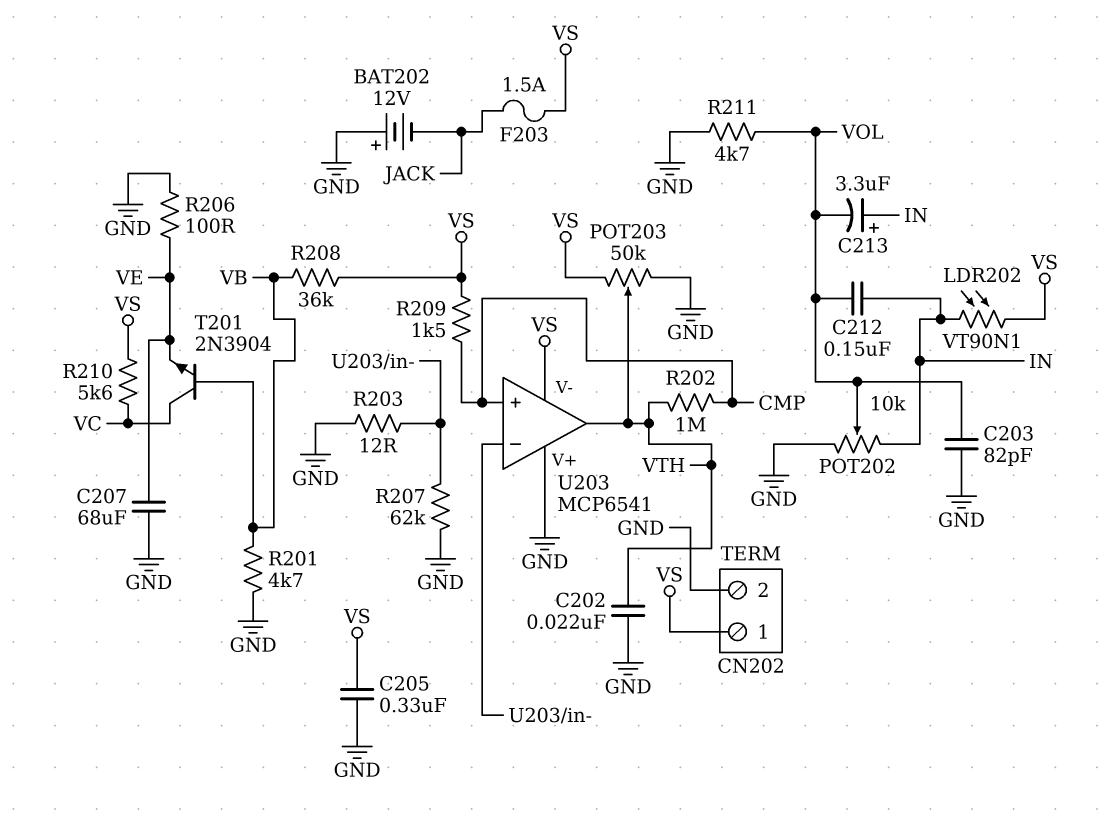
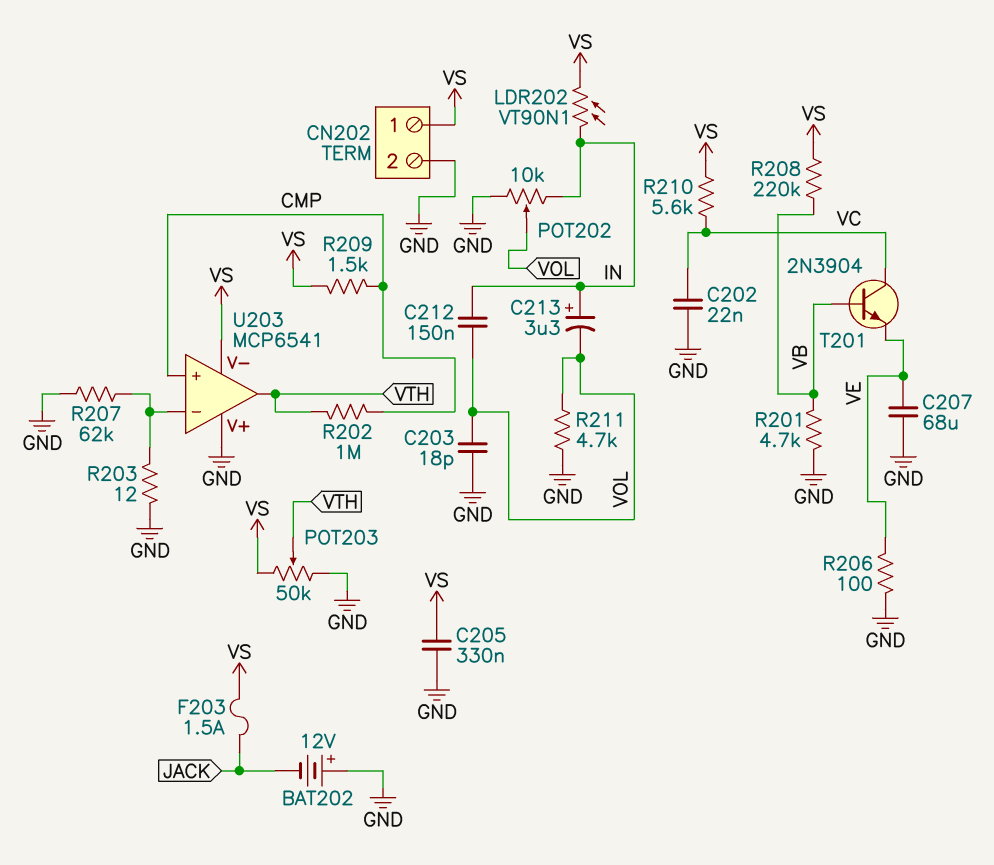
C202: 22nF (GND, VTH) -> 22nF (GND, VC)
C203: 82pF (GND, VOL) -> 18pF (GND, VOL)
R208: 36k (VB, VS) -> 220k (VB, VS)

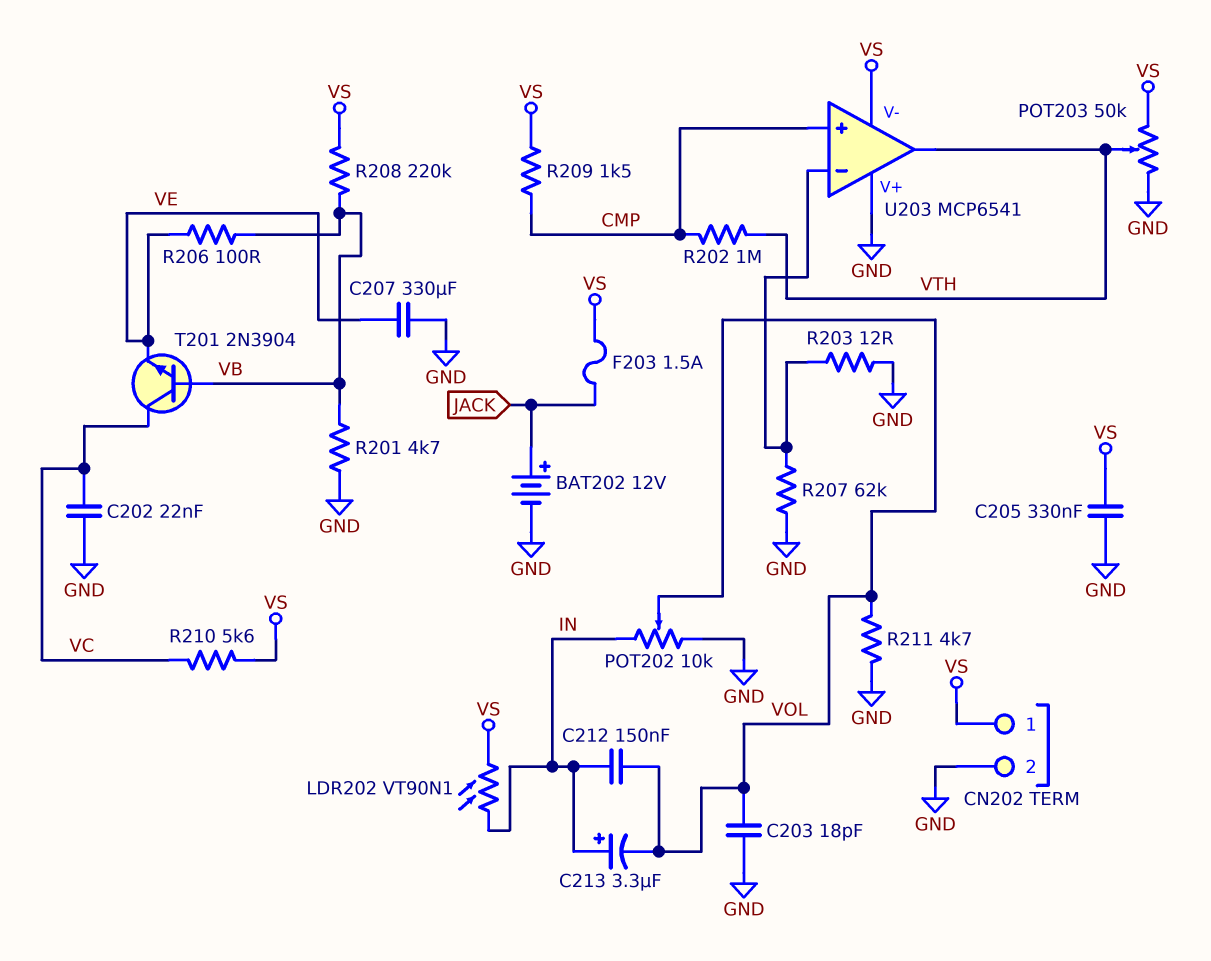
BAT202: 12V (plus GND, minus JACK) -> 12V (plus JACK, minus GND)
C207: 68uF (GND, VE) -> 330uF (GND, VE)
R206: 100 (GND, VE) -> 100 (VB, VE)

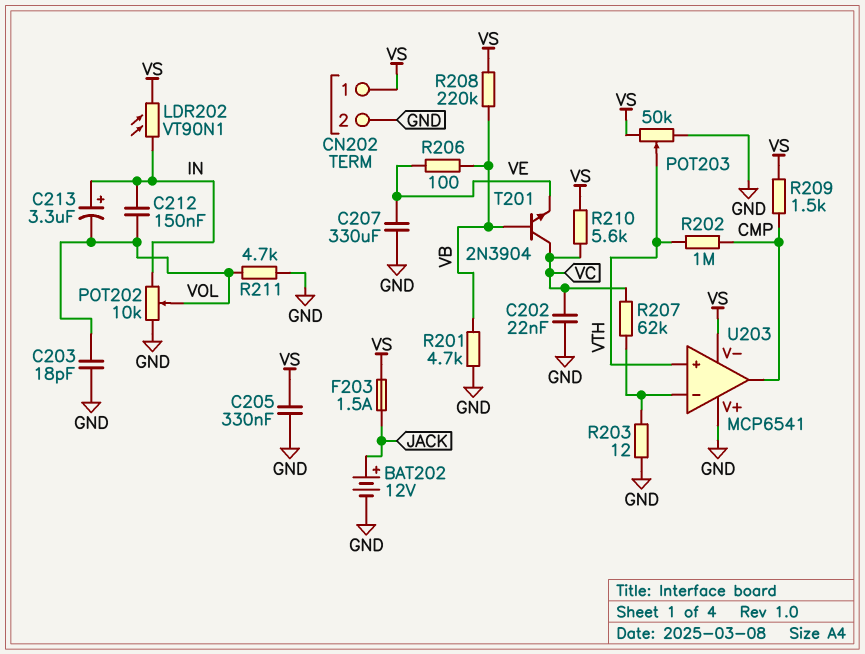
R207: 62k (GND, U203/in-) -> 62k (U203/in-, VC)
U203 pin in+: CMP -> VTH
U203 pin out: VTH -> CMP

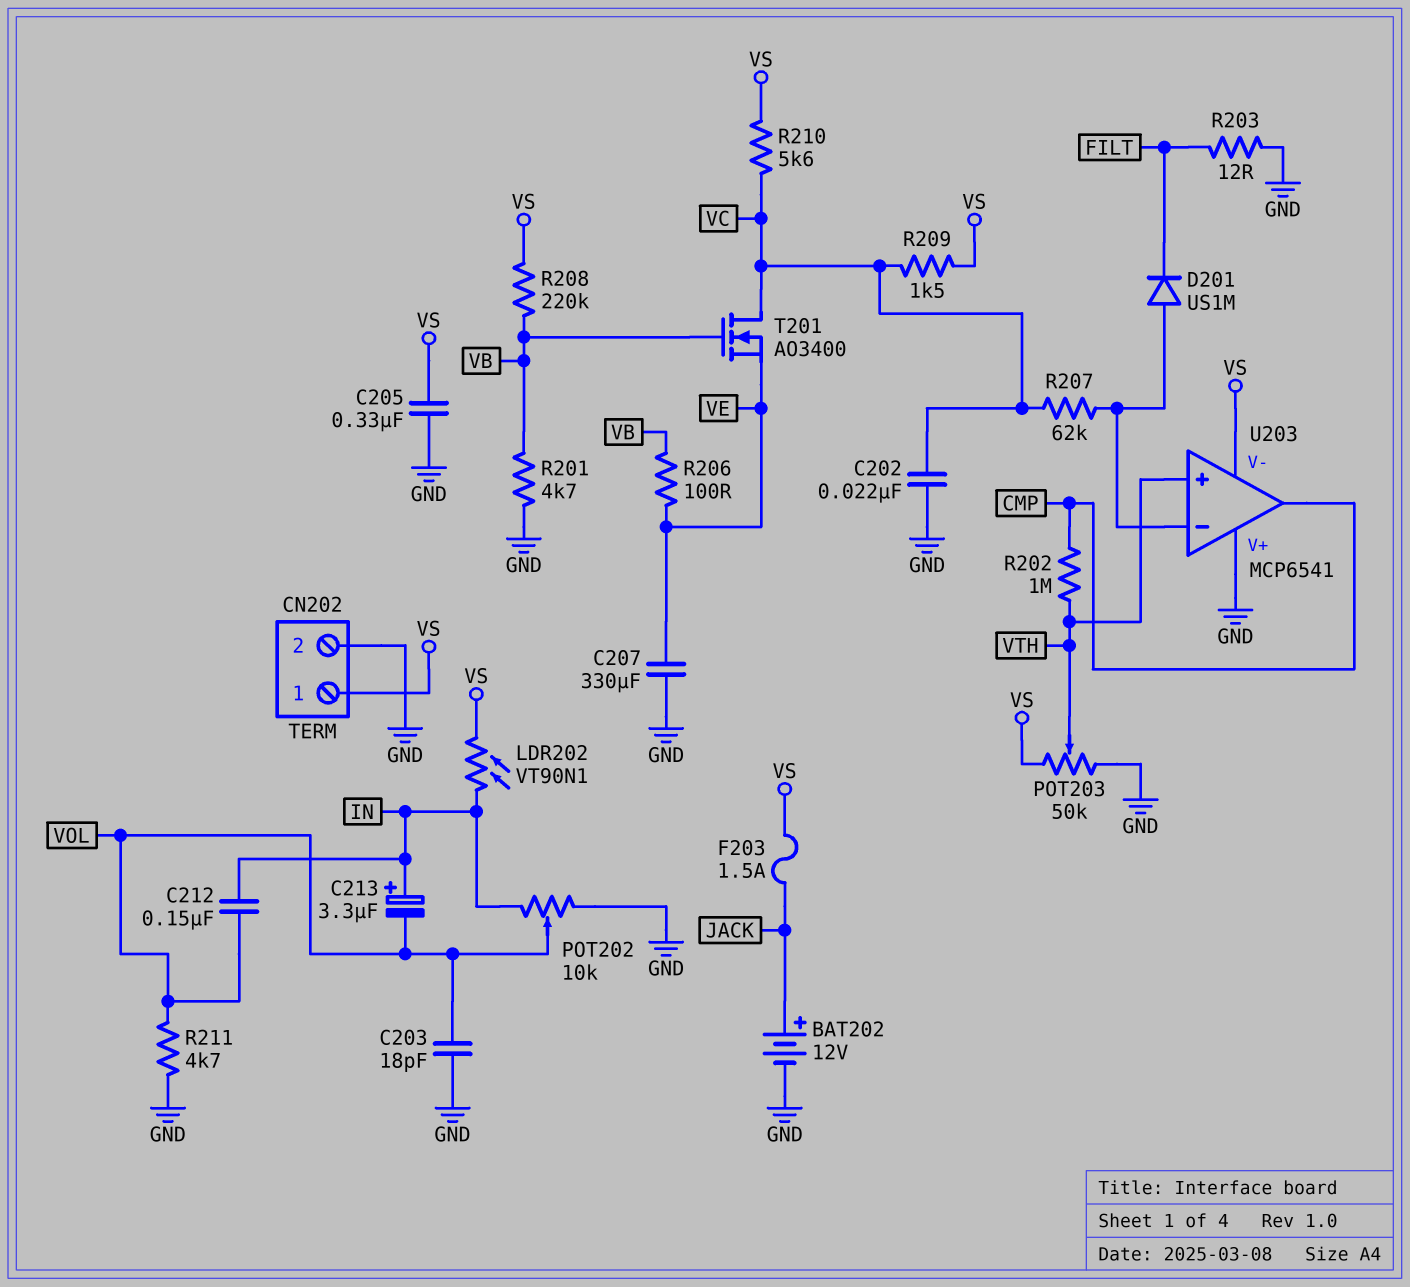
D201: none -> diode US1M (A U203/in-, K FILT)
R203: 12 (GND, U203/in-) -> 12 (FILT, GND)
R209: 1.5k (CMP, VS) -> 1.5k (VC, VS)
T201: NPN 2N3904 (B VB, C VC, E VE) -> NMOS AO3400 (G VB, D VC, S VE)

